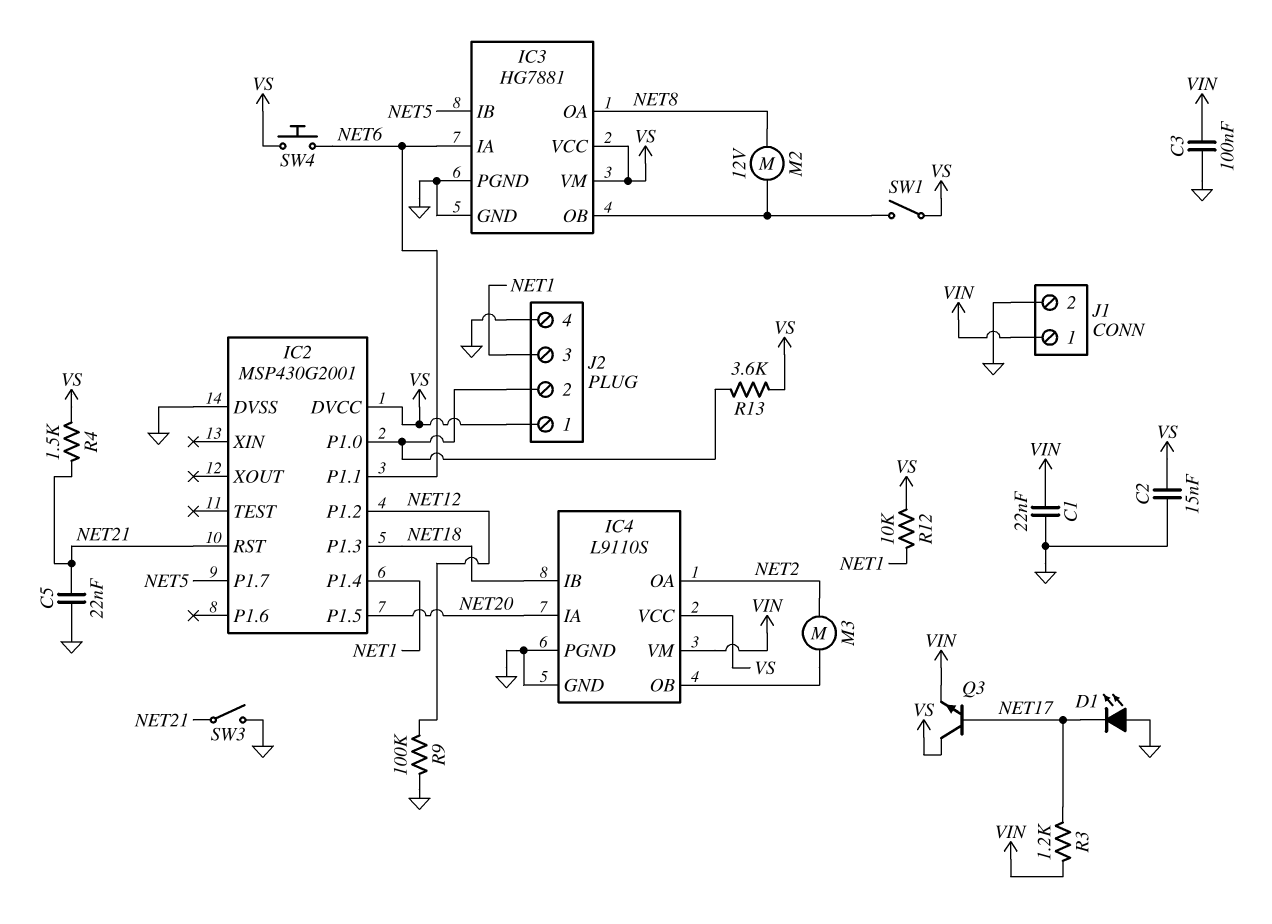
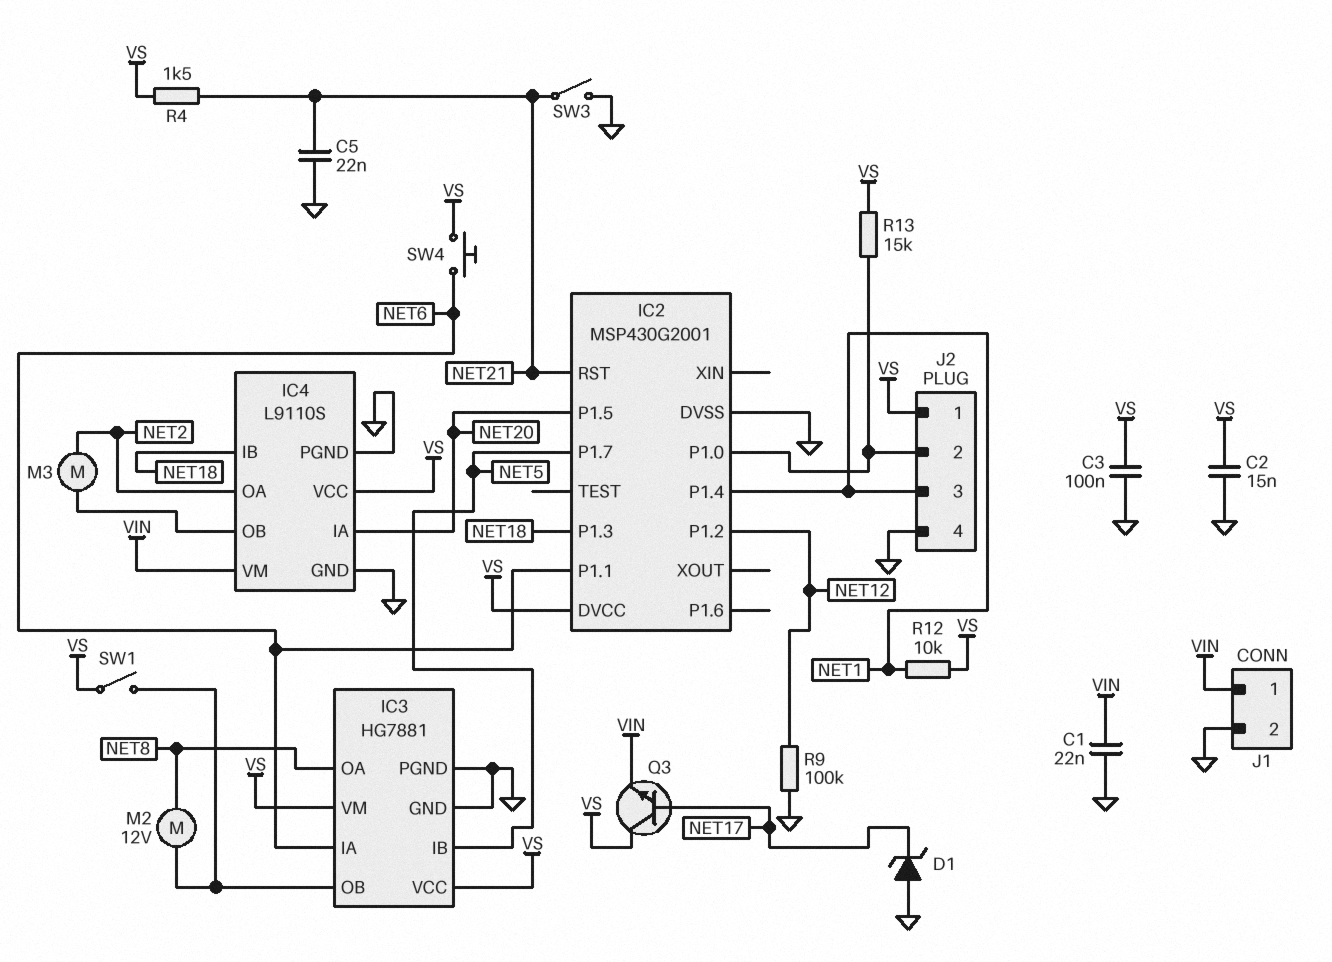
C3: 100nF (GND, VIN) -> 100nF (GND, VS)
D1: LED (A GND, K NET17) -> zener (A GND, K NET17)
R3: 1.2k (NET17, VIN) -> none
R13: 3.6k (IC2/P1.0, VS) -> 15k (IC2/P1.0, VS)

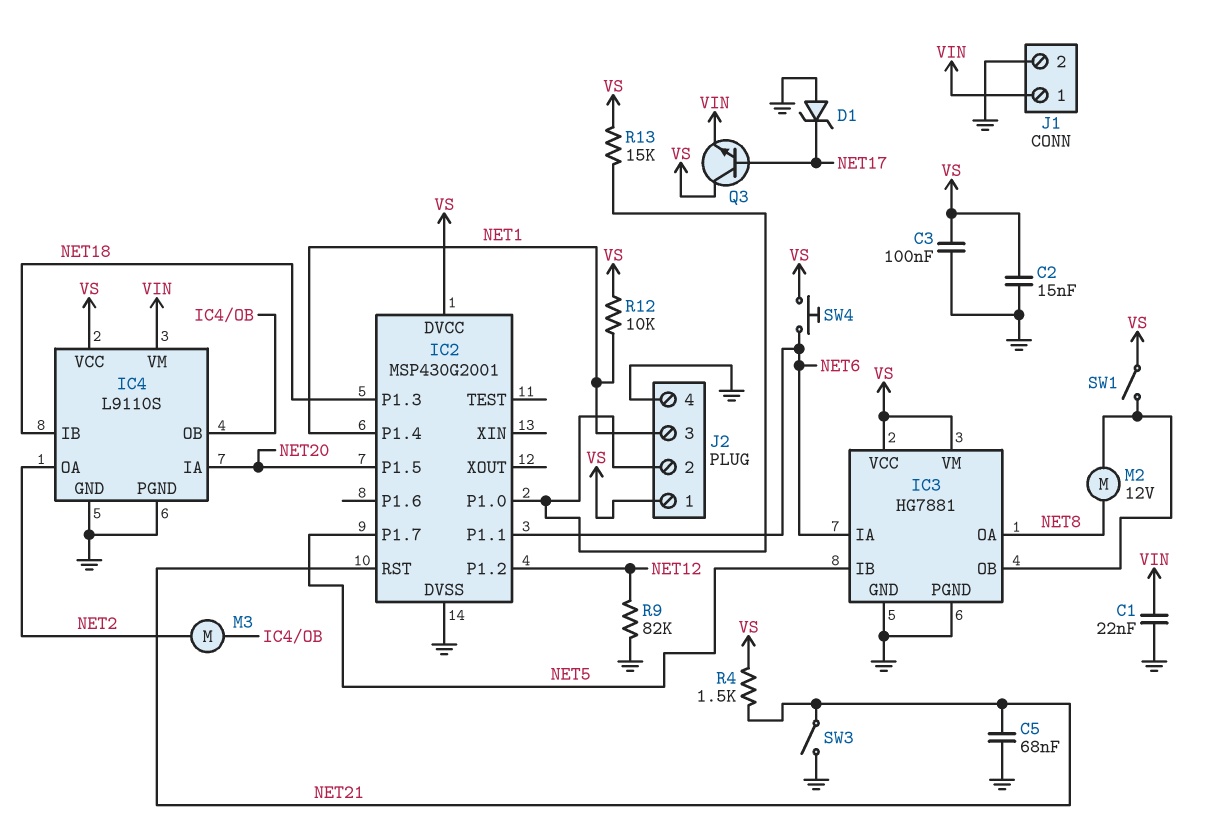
C5: 22nF (GND, NET21) -> 68nF (GND, NET21)
R9: 100k (GND, NET12) -> 82k (GND, NET12)

